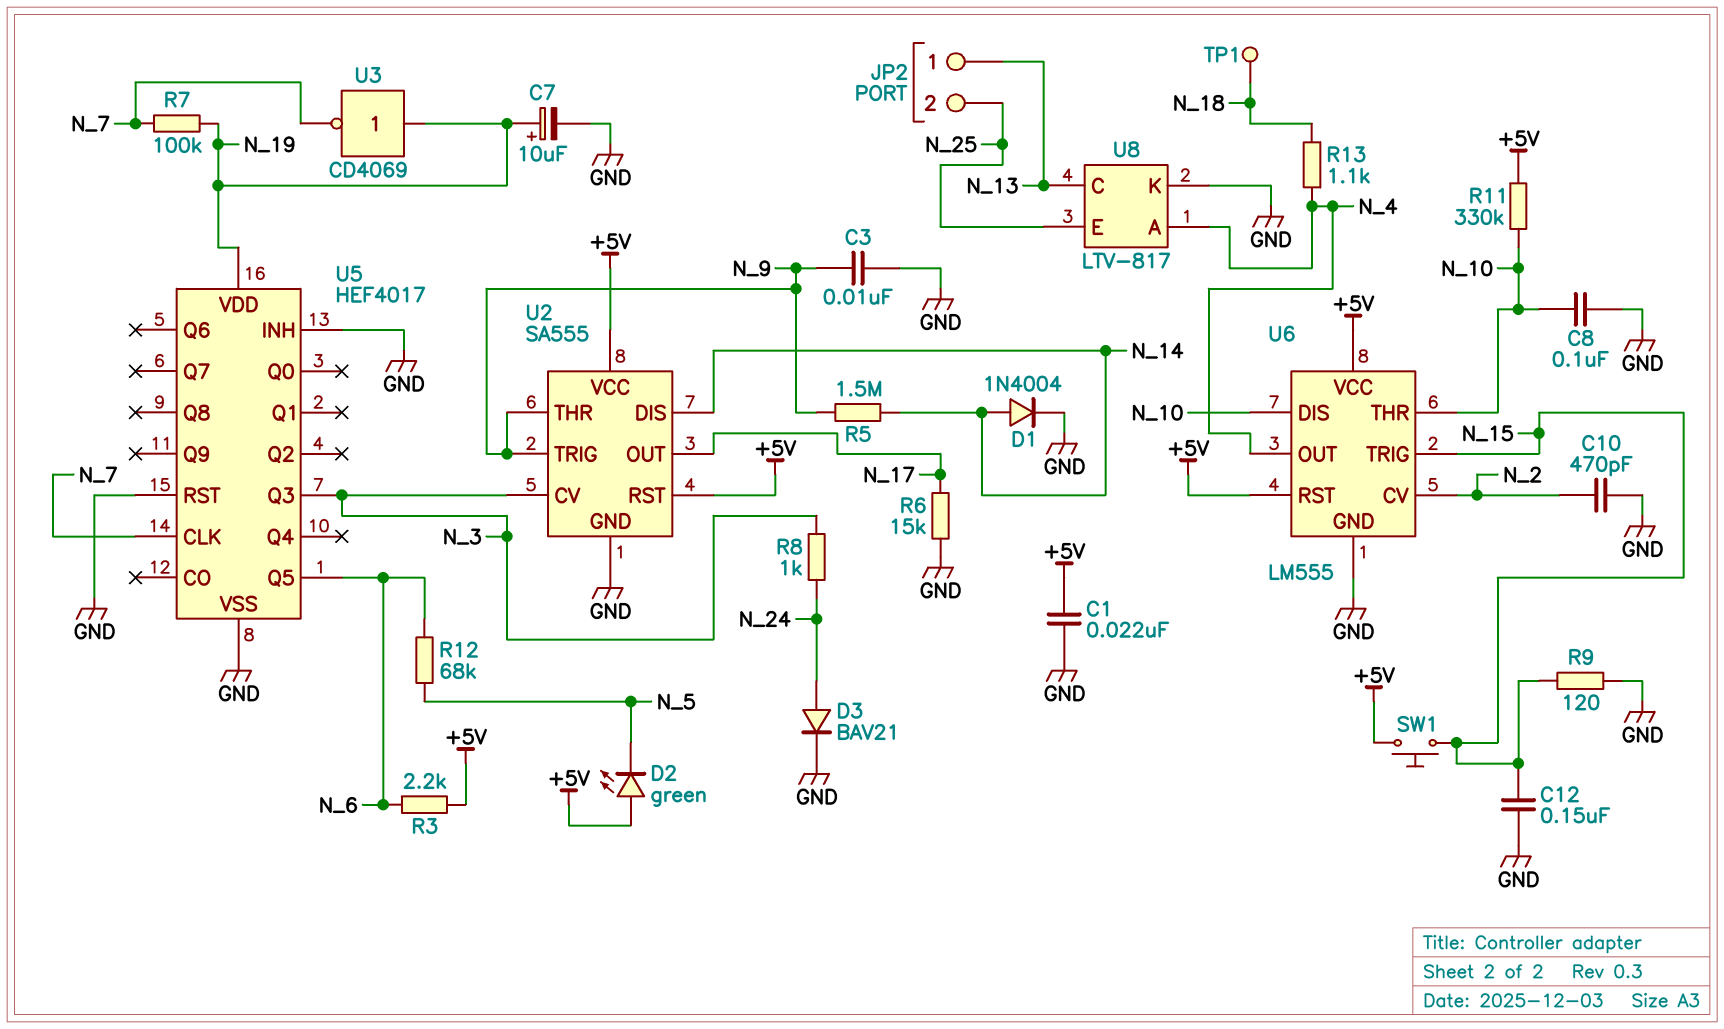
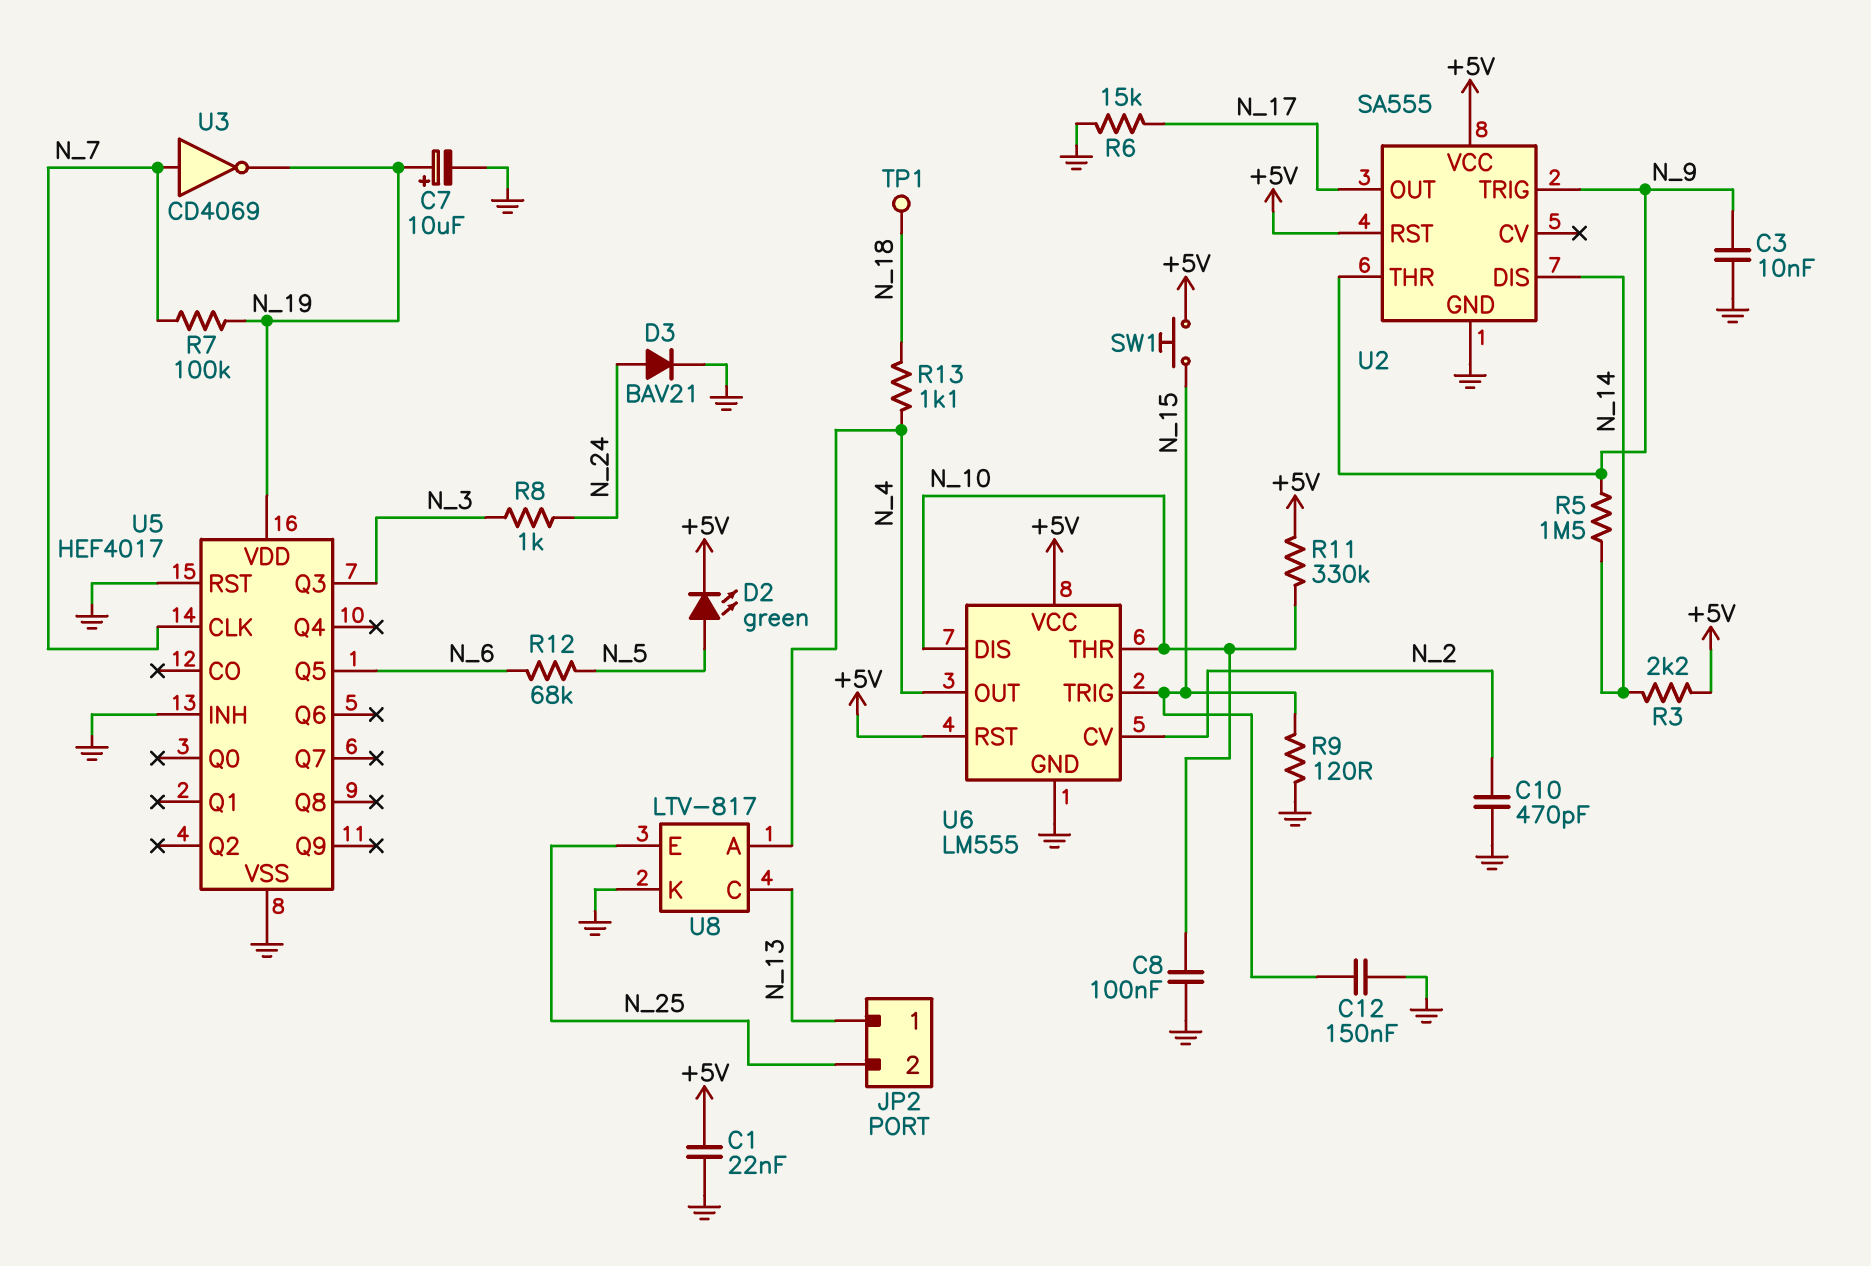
D1: diode 1N4004 (A N_14, K GND) -> none
D2: LED green (A +5V, K N_5) -> LED green (A N_5, K +5V)
R3: 2.2k (+5V, N_6) -> 2.2k (+5V, N_14)
U2 pin CV: N_3 -> none
U3: NOT CD4069 (in N_19, out N_7) -> NOT CD4069 (in N_7, out N_19)

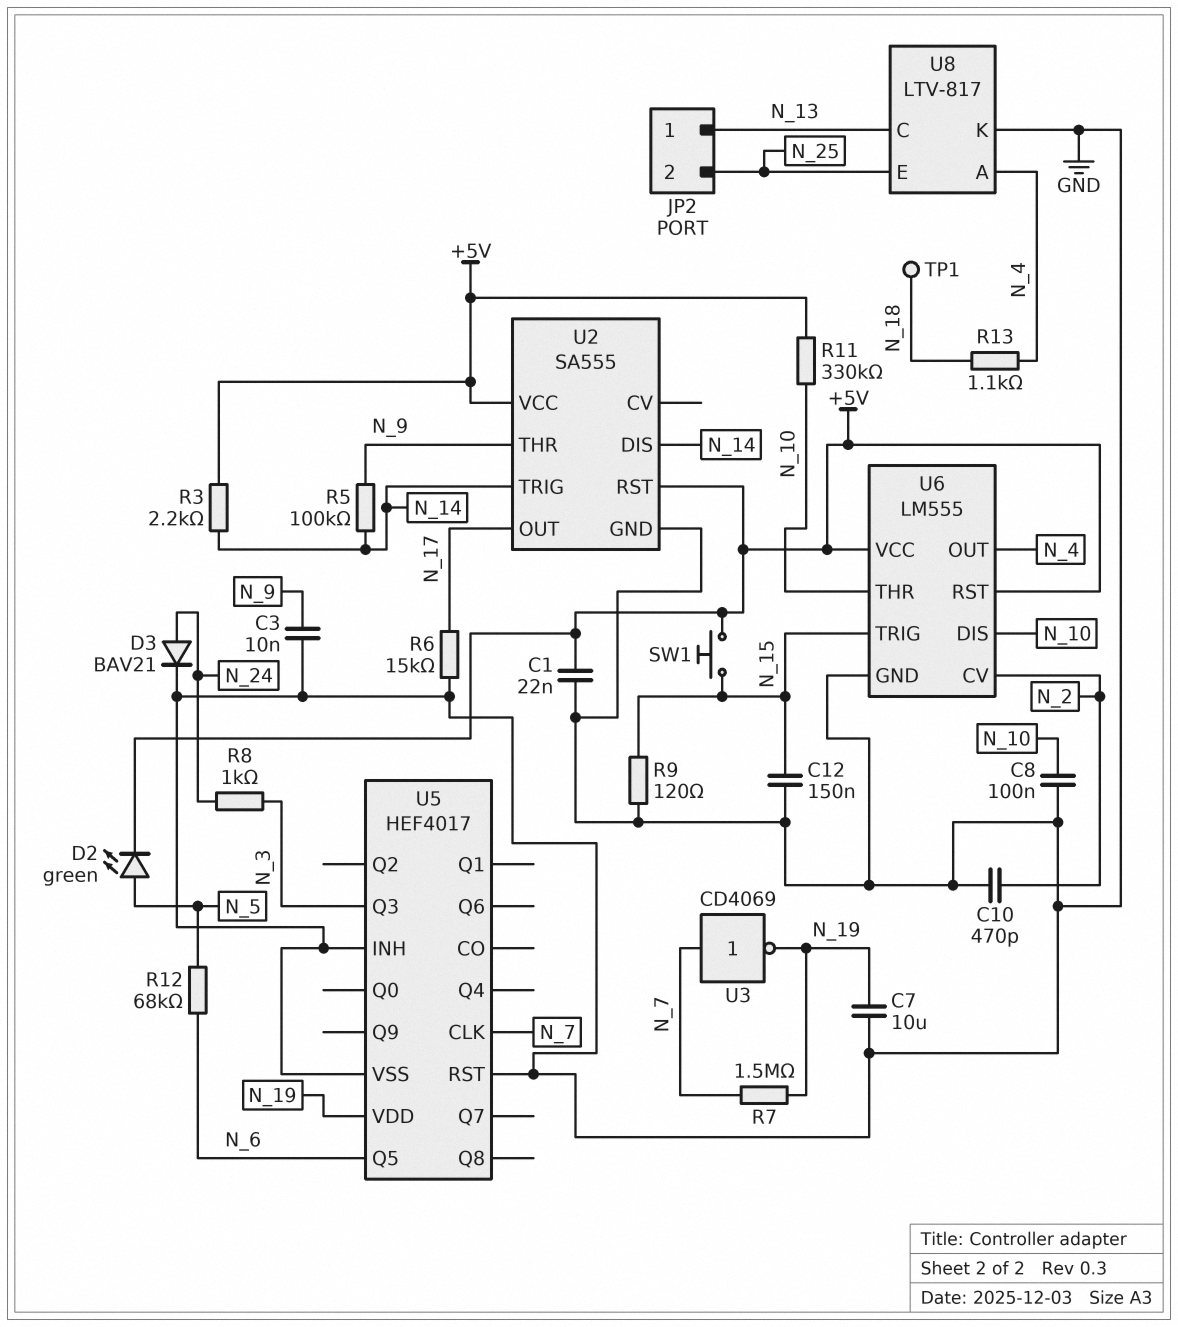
C7: 10uF (plus N_19, minus GND) -> 10uF (GND, N_19)
R5: 1.5M (N_9, N_14) -> 100k (N_9, N_14)
R7: 100k (N_7, N_19) -> 1.5M (N_7, N_19)
U2 pin TRIG: N_9 -> N_14

